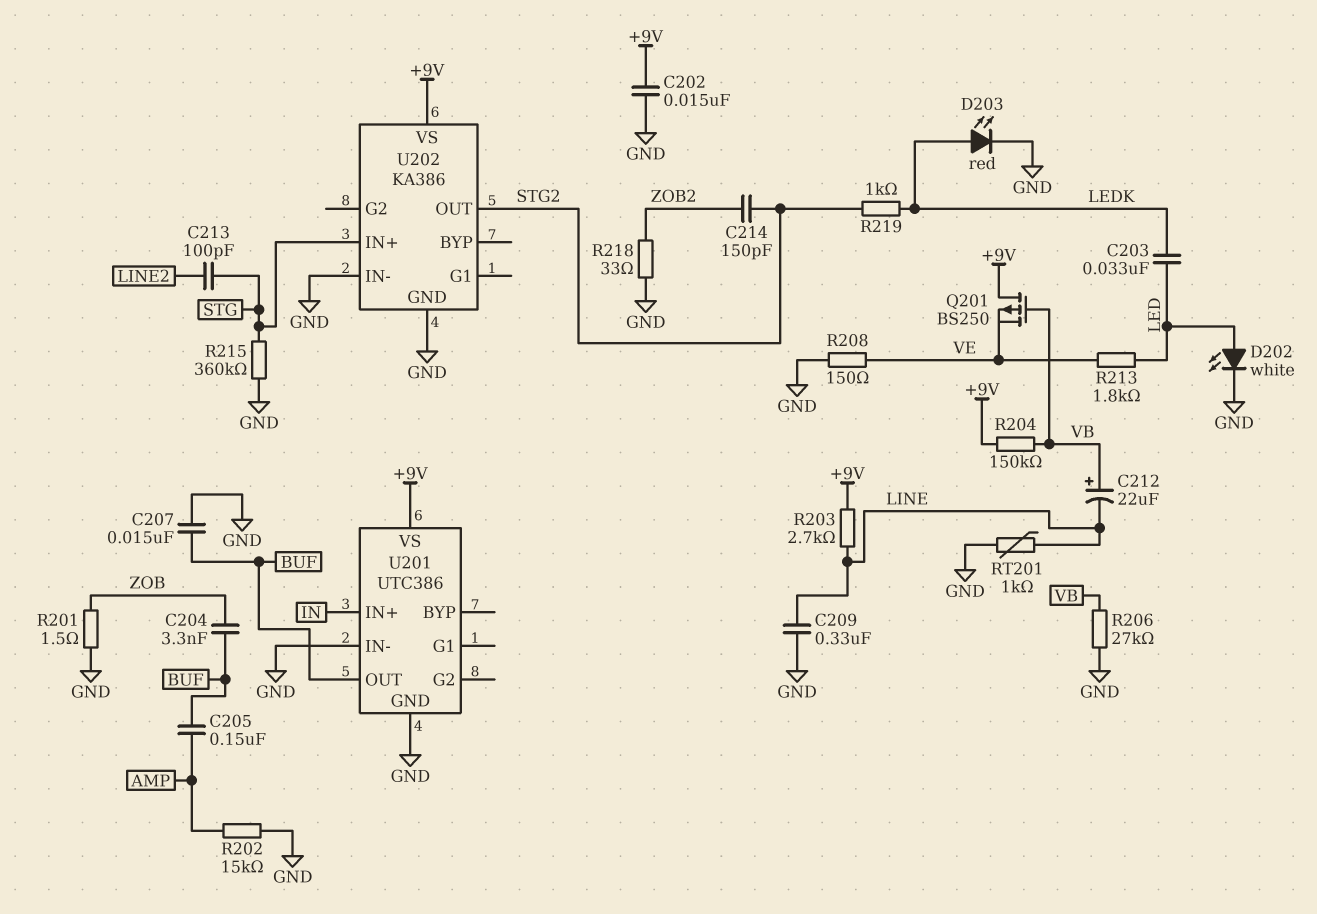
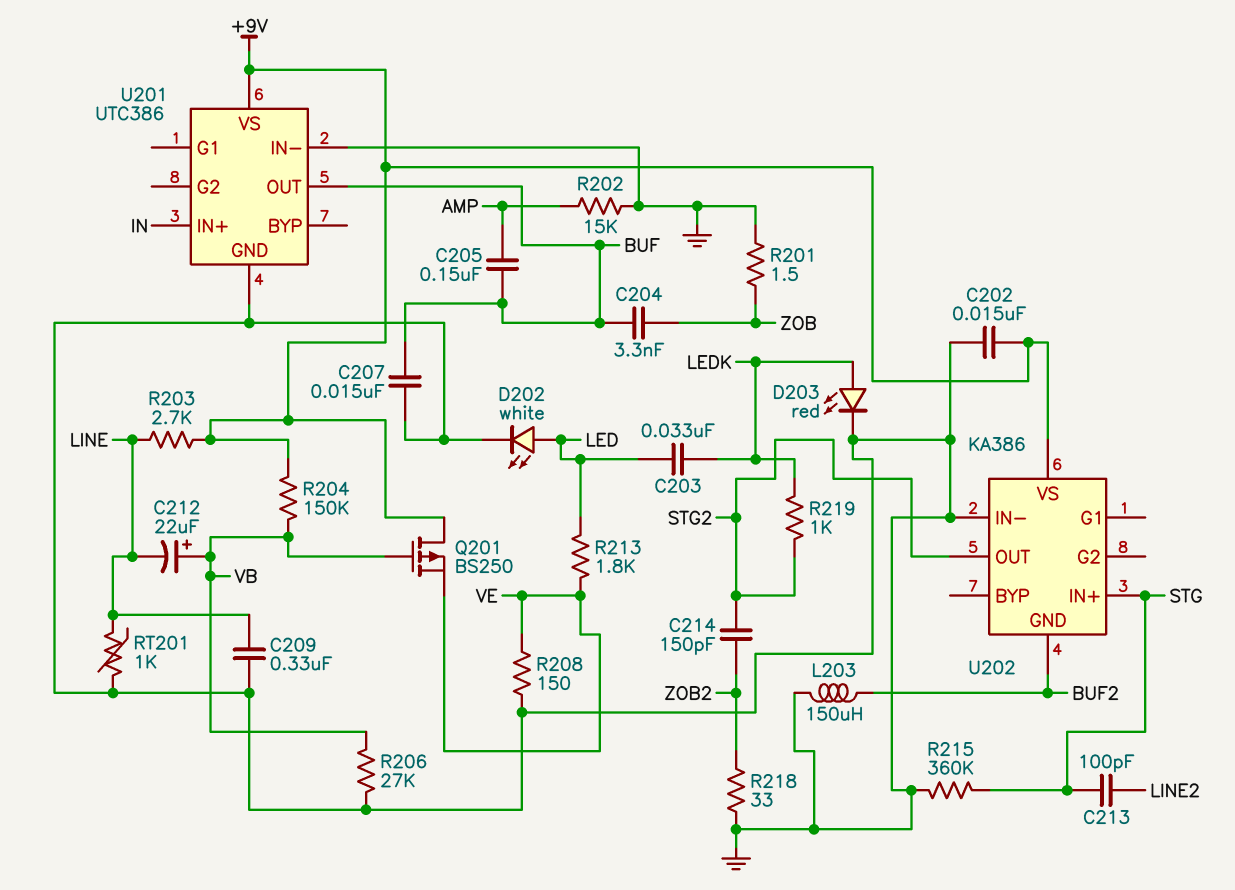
L203: none -> 150uH (BUF2, GND)
U202 pin GND: GND -> BUF2

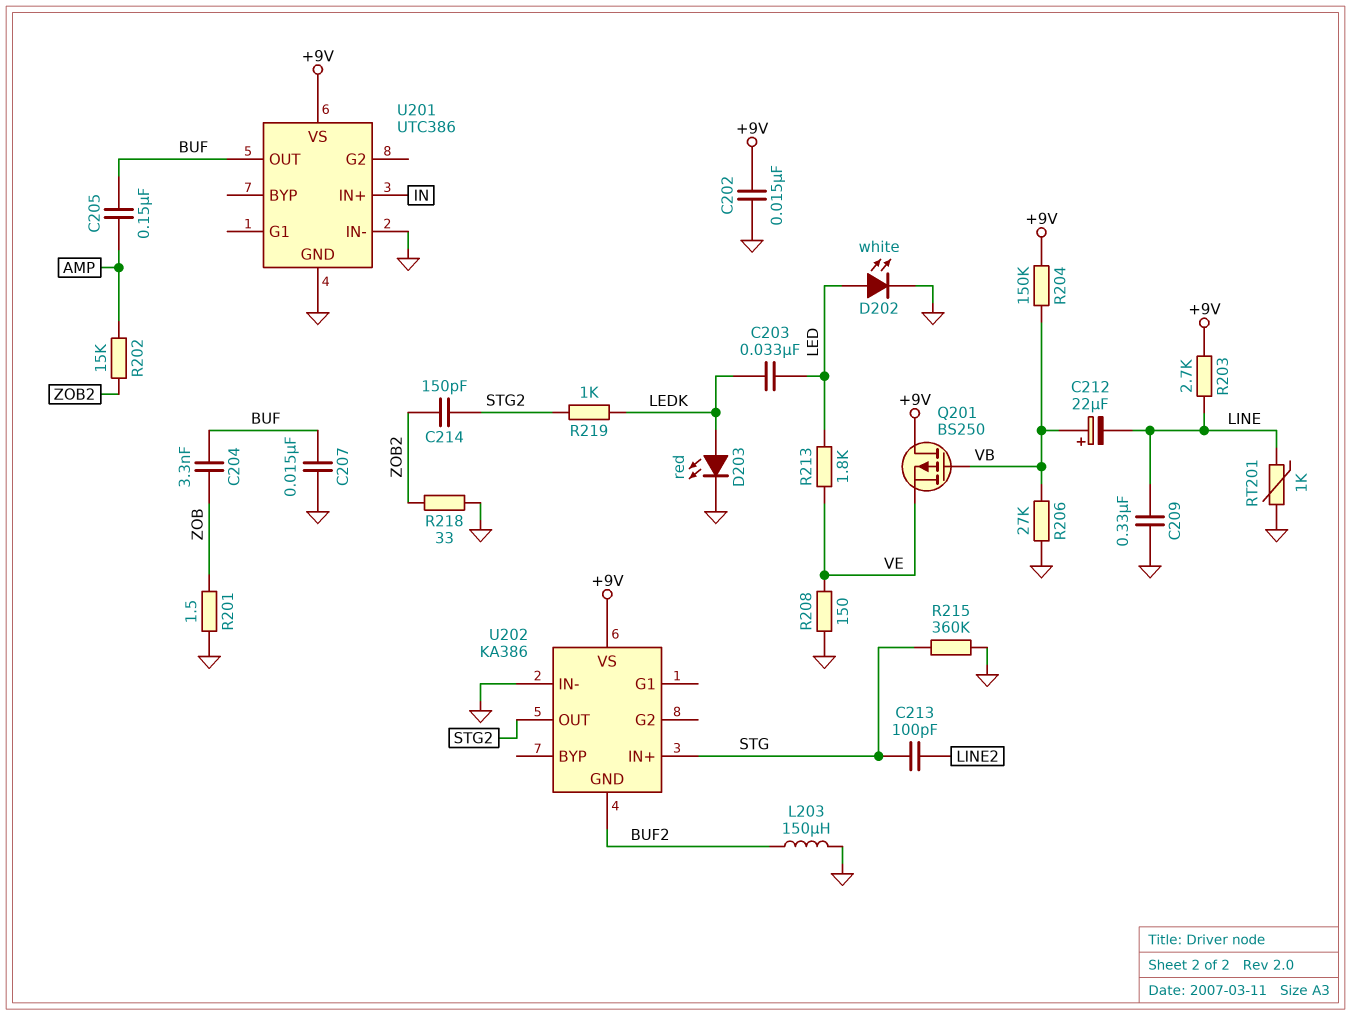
R202: 15k (AMP, GND) -> 15k (AMP, ZOB2)

